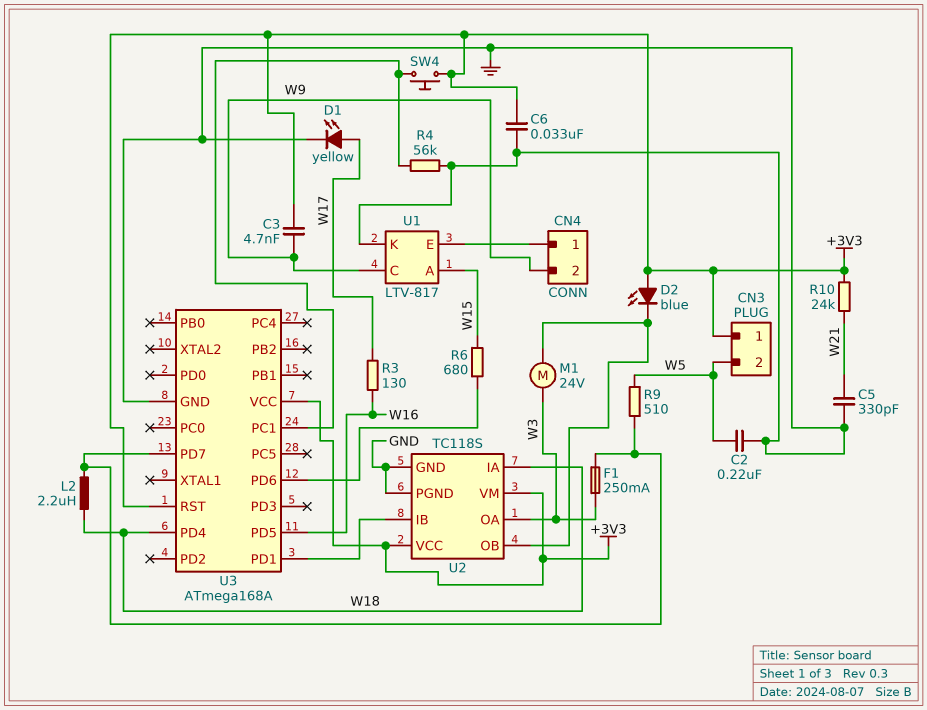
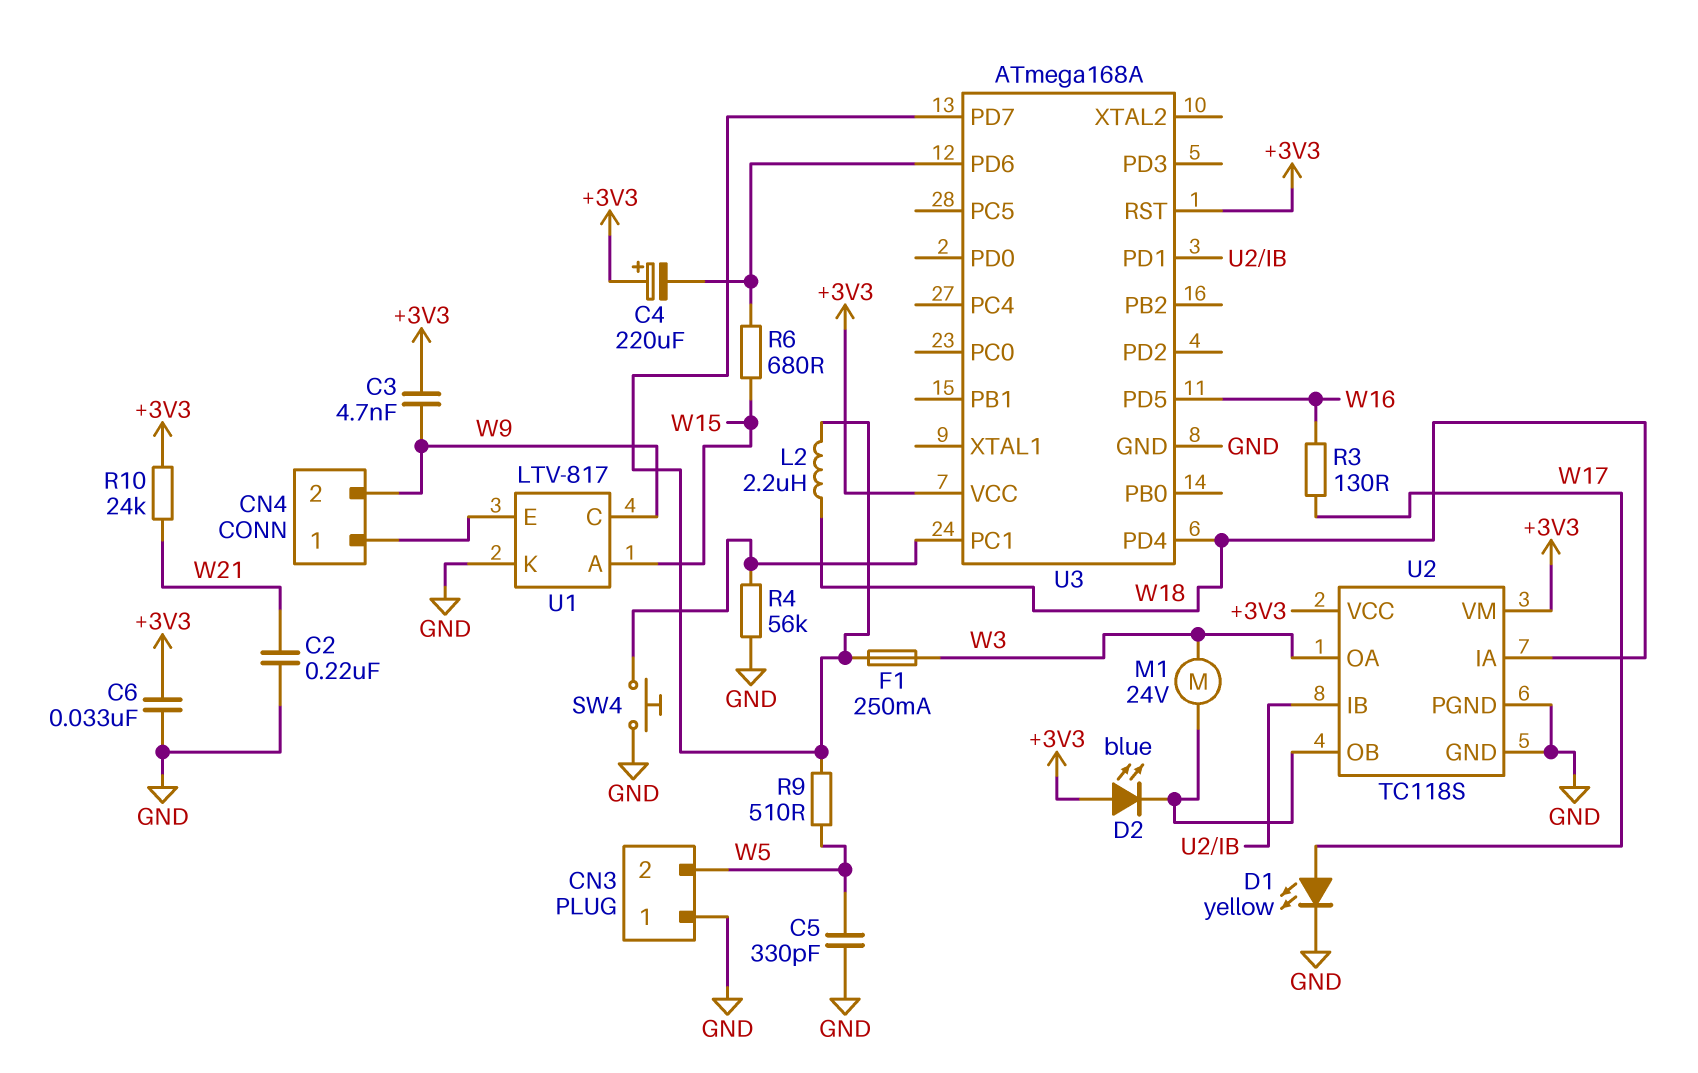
C2: 220nF (GND, W5) -> 220nF (GND, W21)
C4: none -> 220uF (plus +3V3, minus U3/PD6)
C5: 330pF (GND, W21) -> 330pF (GND, W5)
CN3 pin 1: +3V3 -> GND
SW4: button (+3V3, U3/PC1) -> button (GND, U3/PC1)

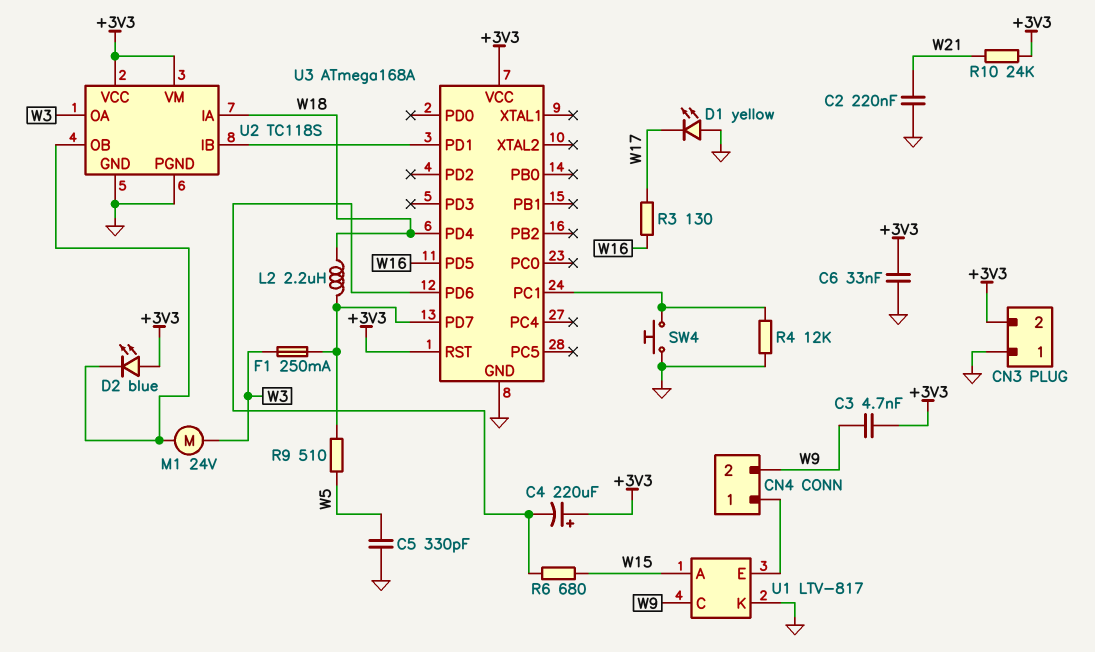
CN3 pin 2: W5 -> +3V3
D1: LED yellow (A W17, K GND) -> LED yellow (A GND, K W17)
R4: 56k (GND, U3/PC1) -> 12k (GND, U3/PC1)

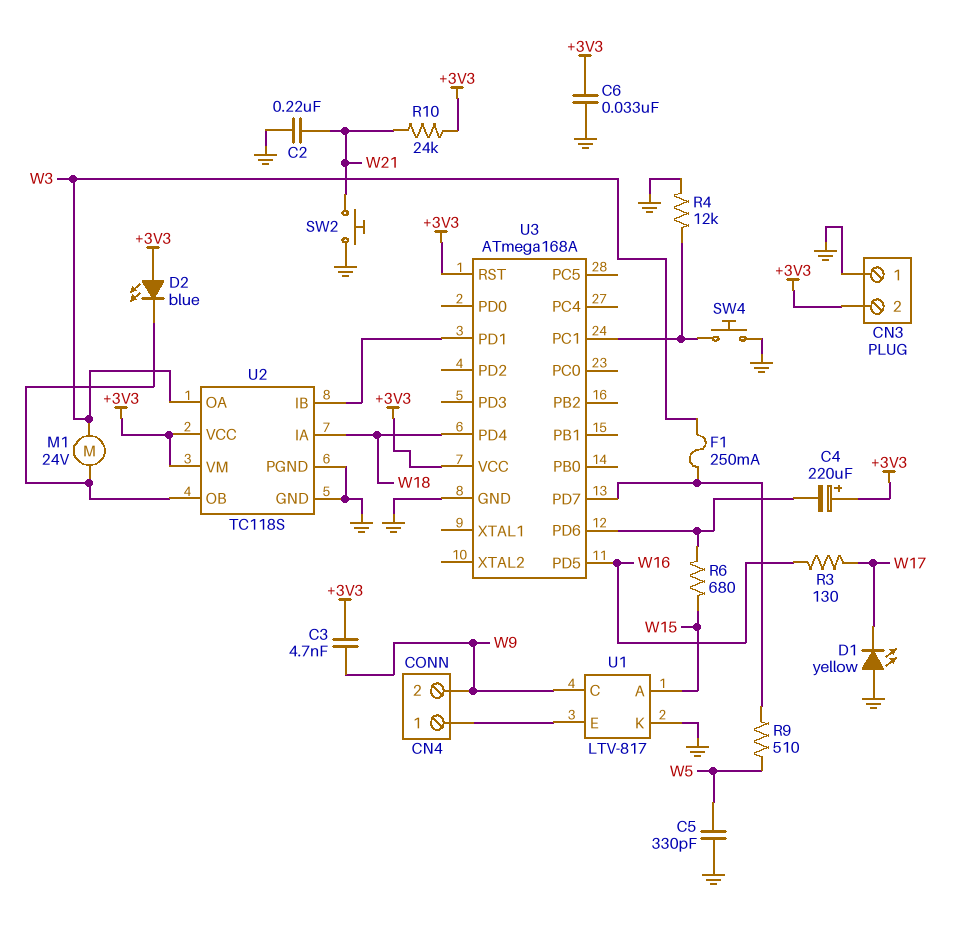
L2: 2.2uH (U3/PD7, W18) -> none
SW2: none -> button (GND, W21)

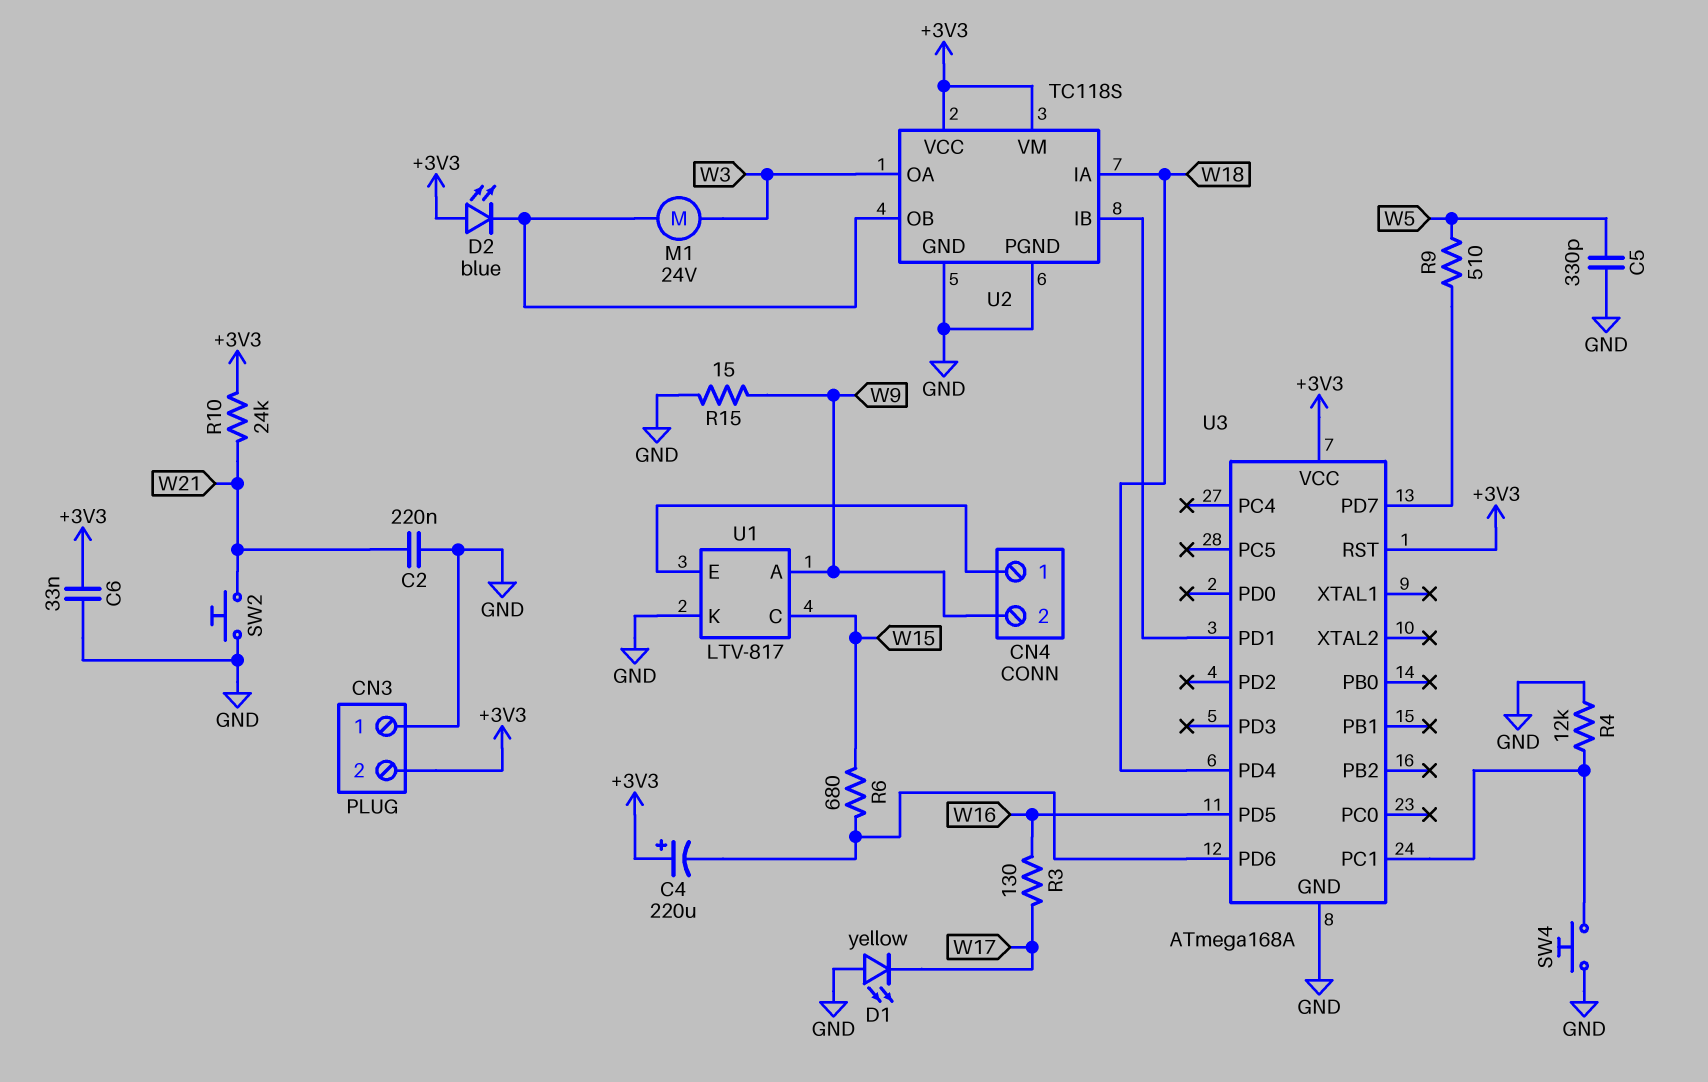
C3: 4.7nF (+3V3, W9) -> none
F1: 250mA (U3/PD7, W3) -> none
R15: none -> 15 (GND, W9)
U1 pin A: W15 -> W9
U1 pin C: W9 -> W15

